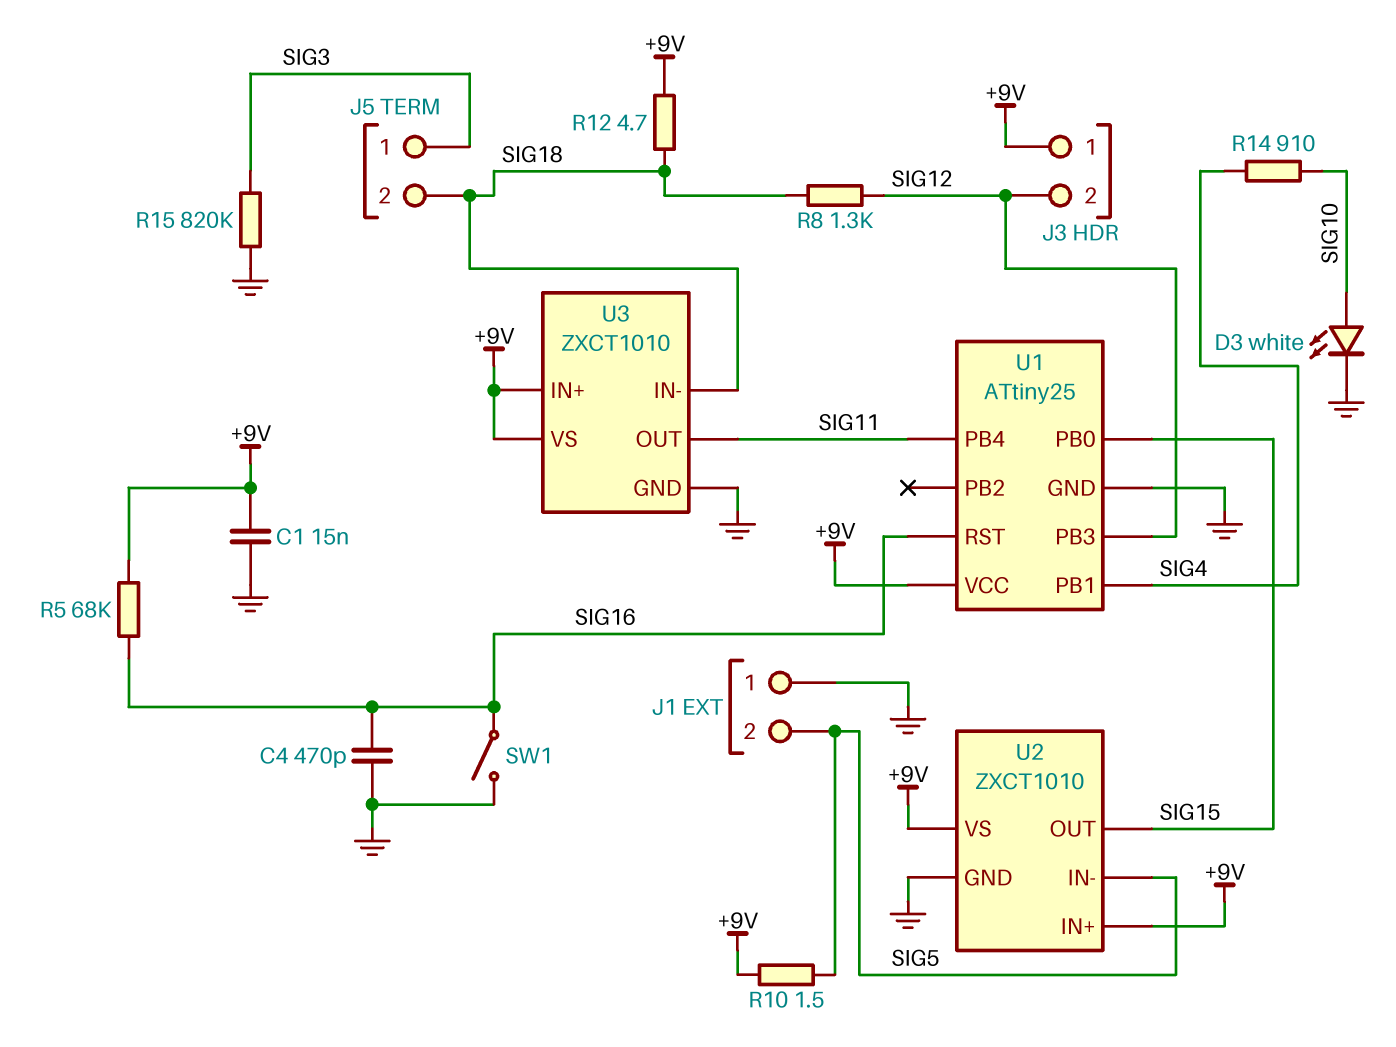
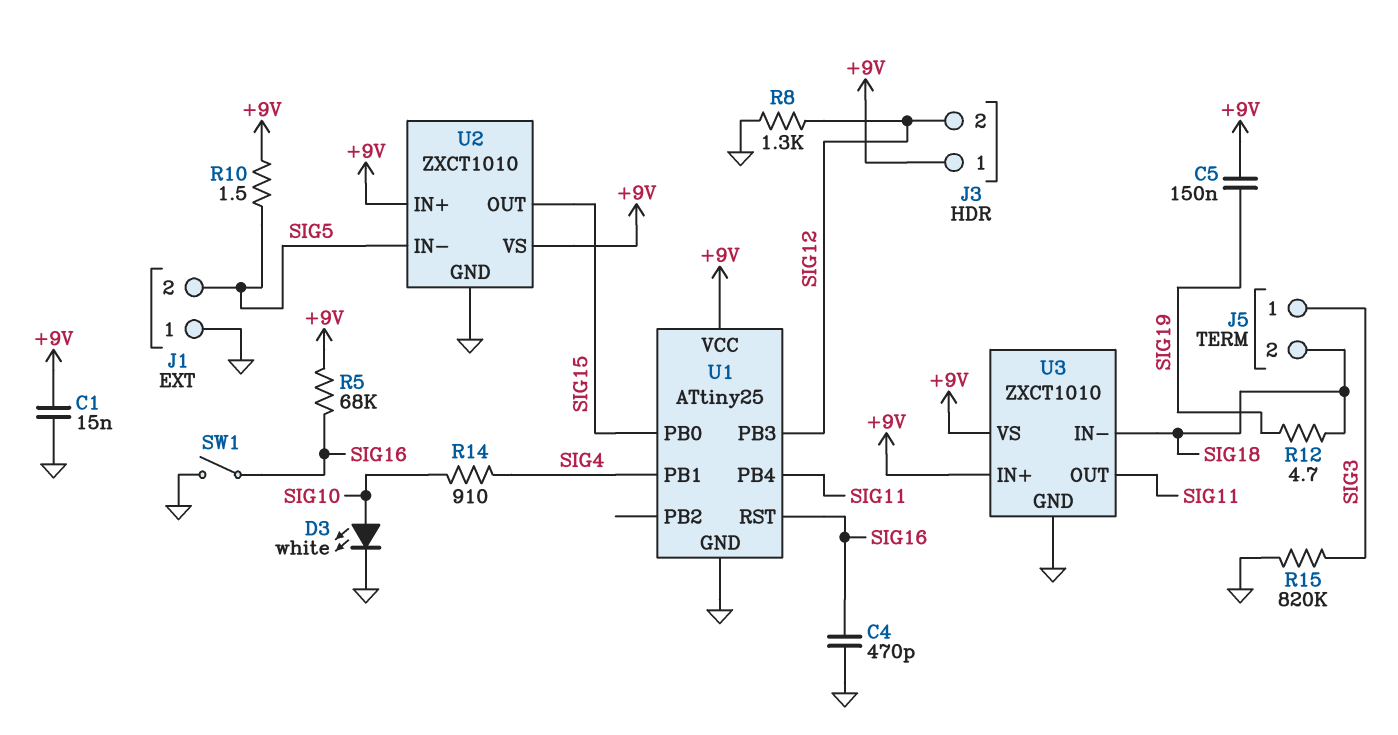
C5: none -> 150nF (+9V, SIG19)
R8: 1.3k (SIG12, SIG18) -> 1.3k (GND, SIG12)
R12: 4.7 (+9V, SIG18) -> 4.7 (SIG18, SIG19)

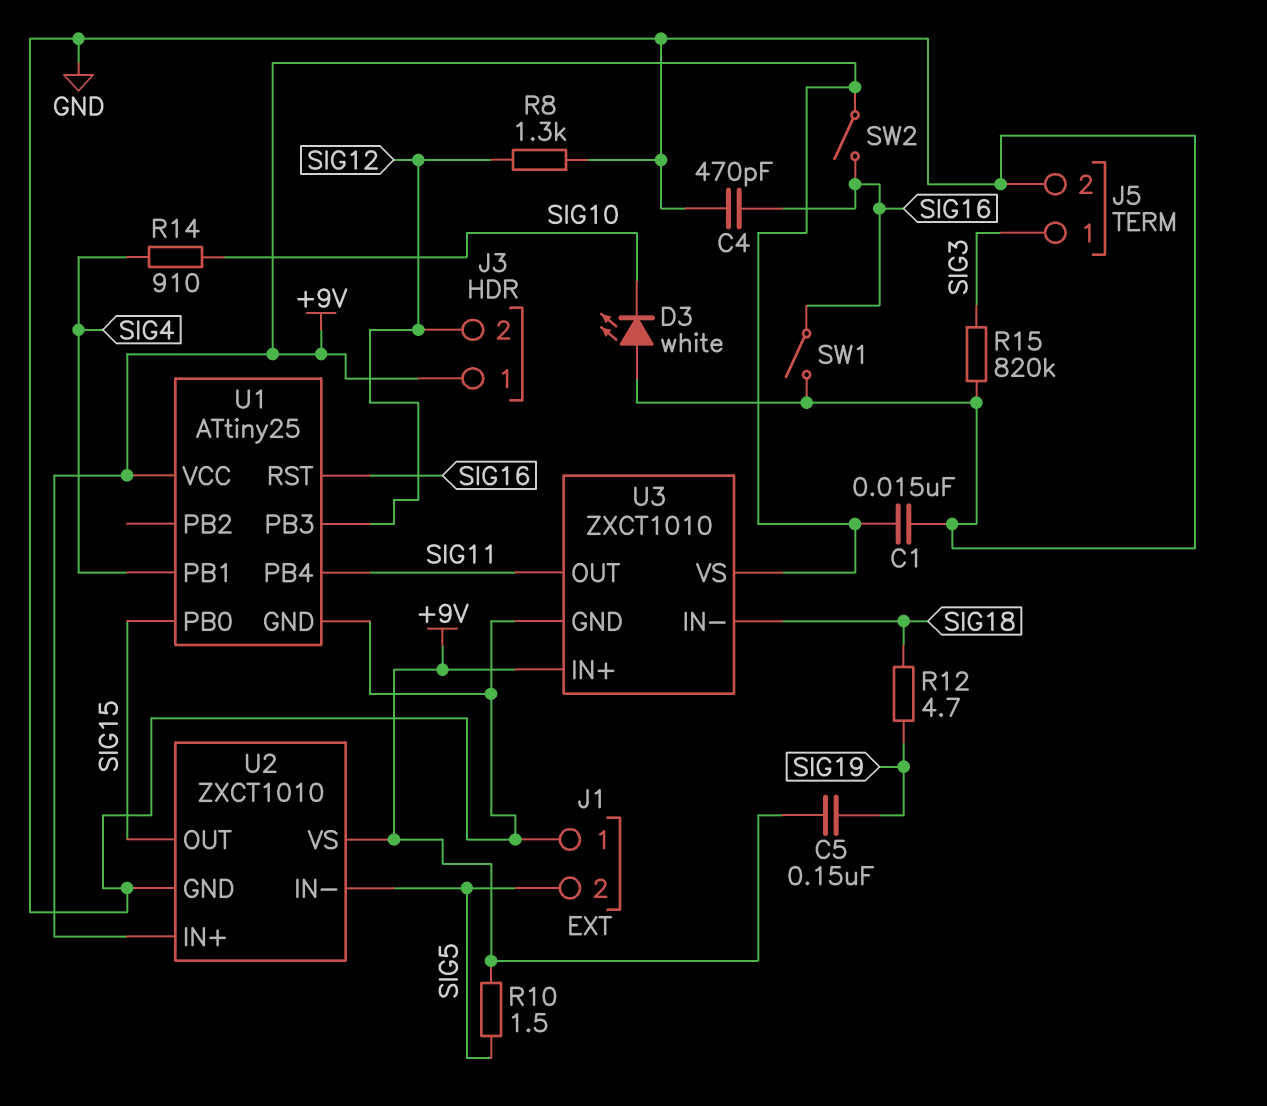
D3: LED white (A SIG10, K GND) -> LED white (A GND, K SIG10)
J5 pin 2: SIG18 -> GND
R5: 68k (+9V, SIG16) -> none
SW2: none -> switch (+9V, SIG16)

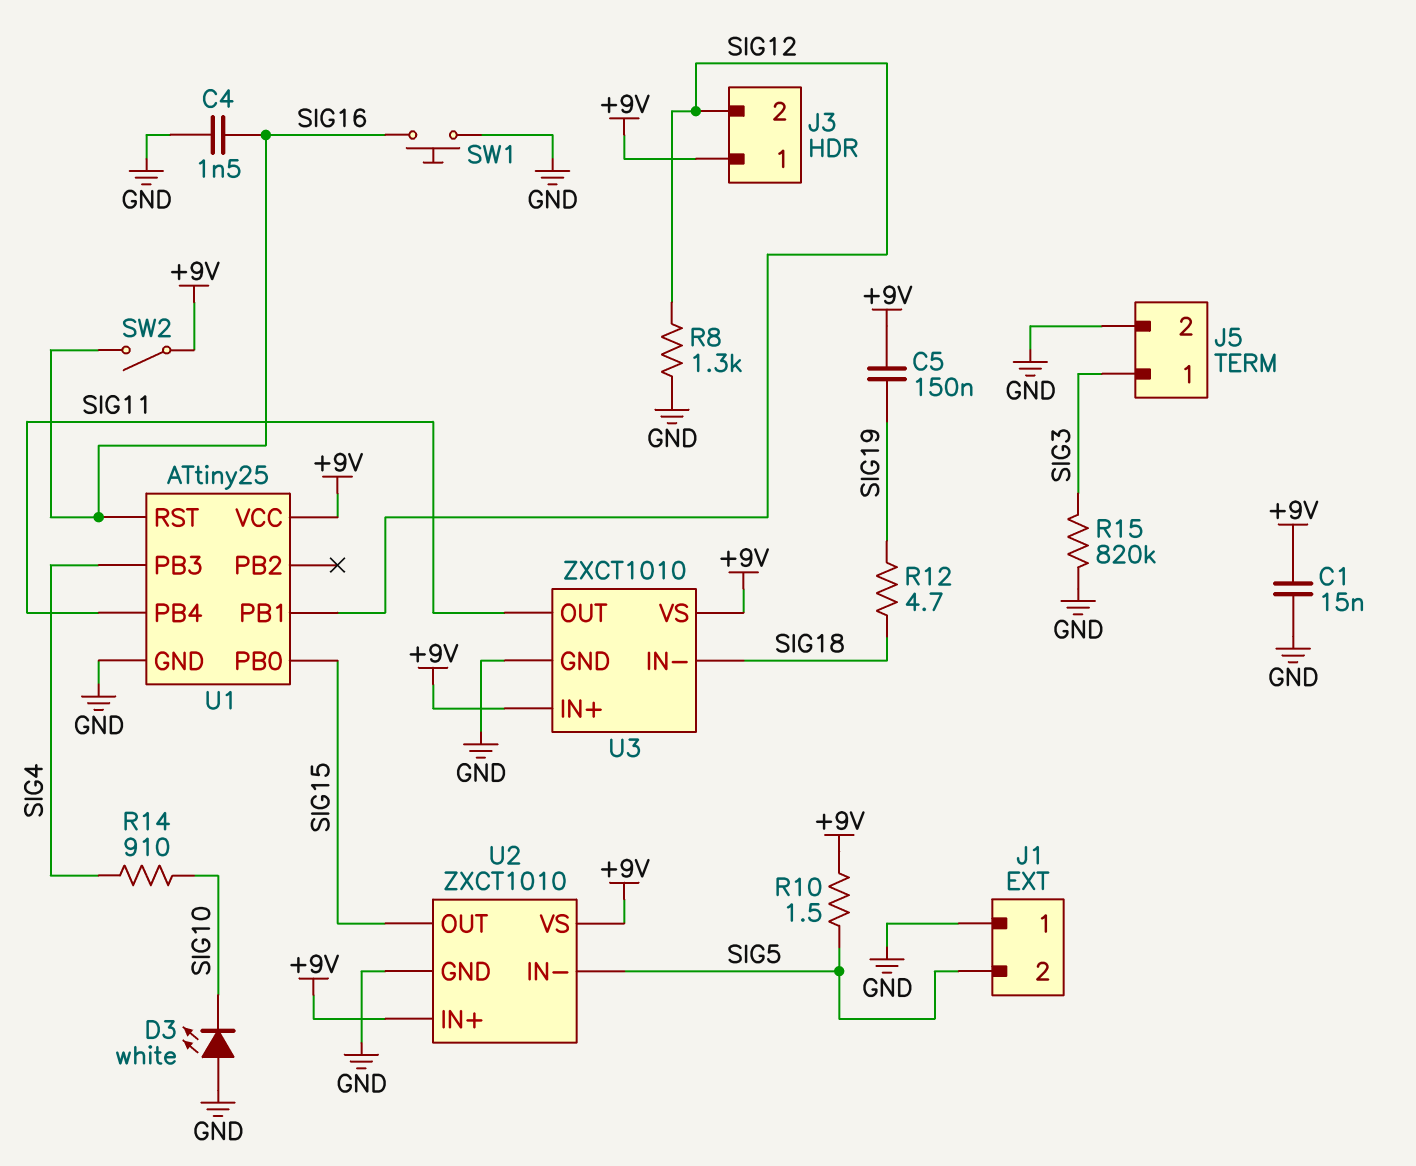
C4: 470pF (GND, SIG16) -> 1.5nF (GND, SIG16)
SW1: switch (GND, SIG16) -> button (GND, SIG16)
U1 pin PB1: SIG4 -> SIG12
U1 pin PB3: SIG12 -> SIG4

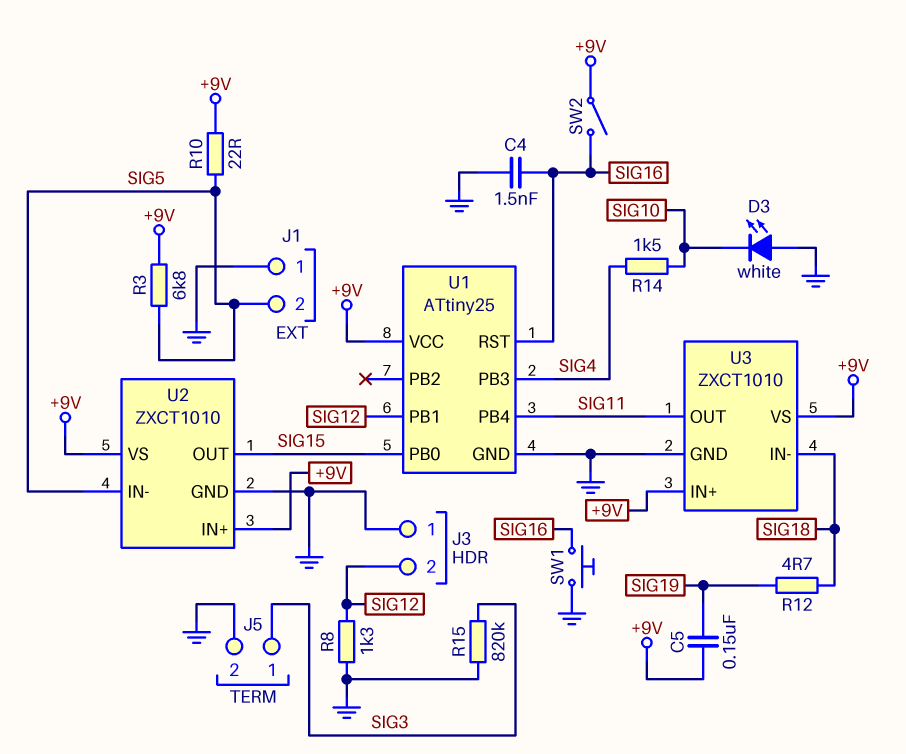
C1: 15nF (+9V, GND) -> none
J3 pin 1: +9V -> GND
R3: none -> 6.8k (+9V, SIG5)
R10: 1.5 (+9V, SIG5) -> 22 (+9V, SIG5)
R14: 910 (SIG4, SIG10) -> 1.5k (SIG4, SIG10)

